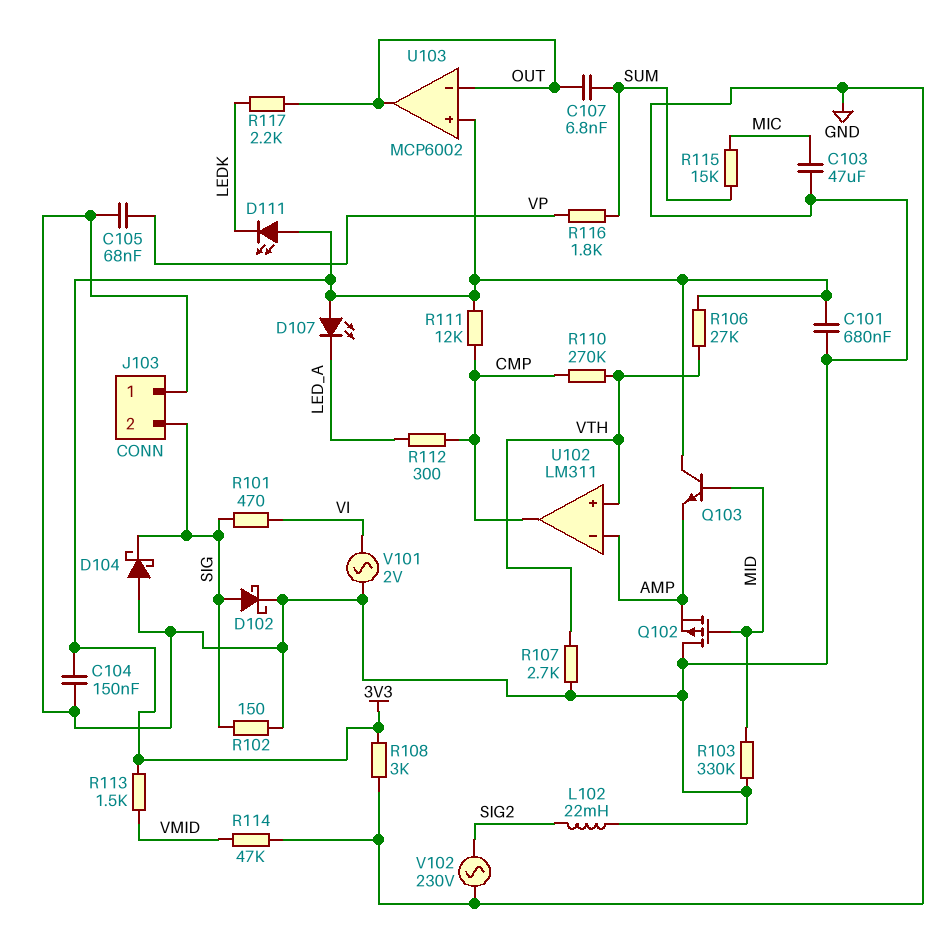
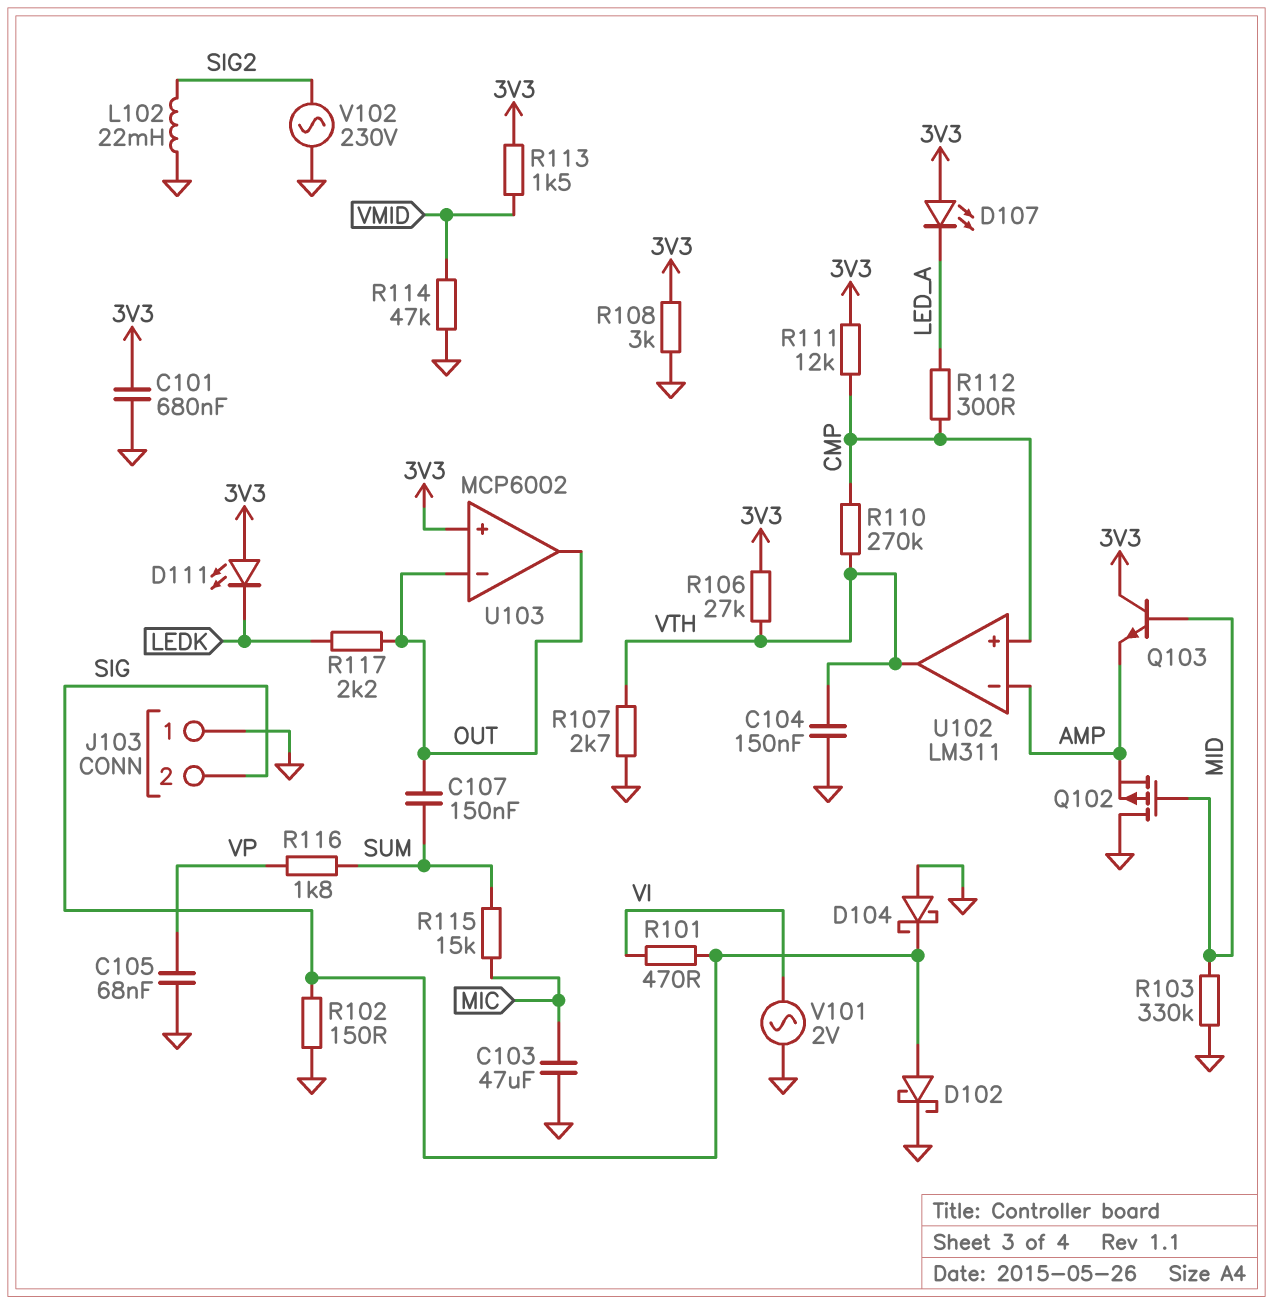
C104: 150nF (3V3, GND) -> 150nF (GND, VTH)
C107: 6.8nF (OUT, SUM) -> 150nF (OUT, SUM)
U102 pin in+: VTH -> CMP
U102 pin out: CMP -> VTH

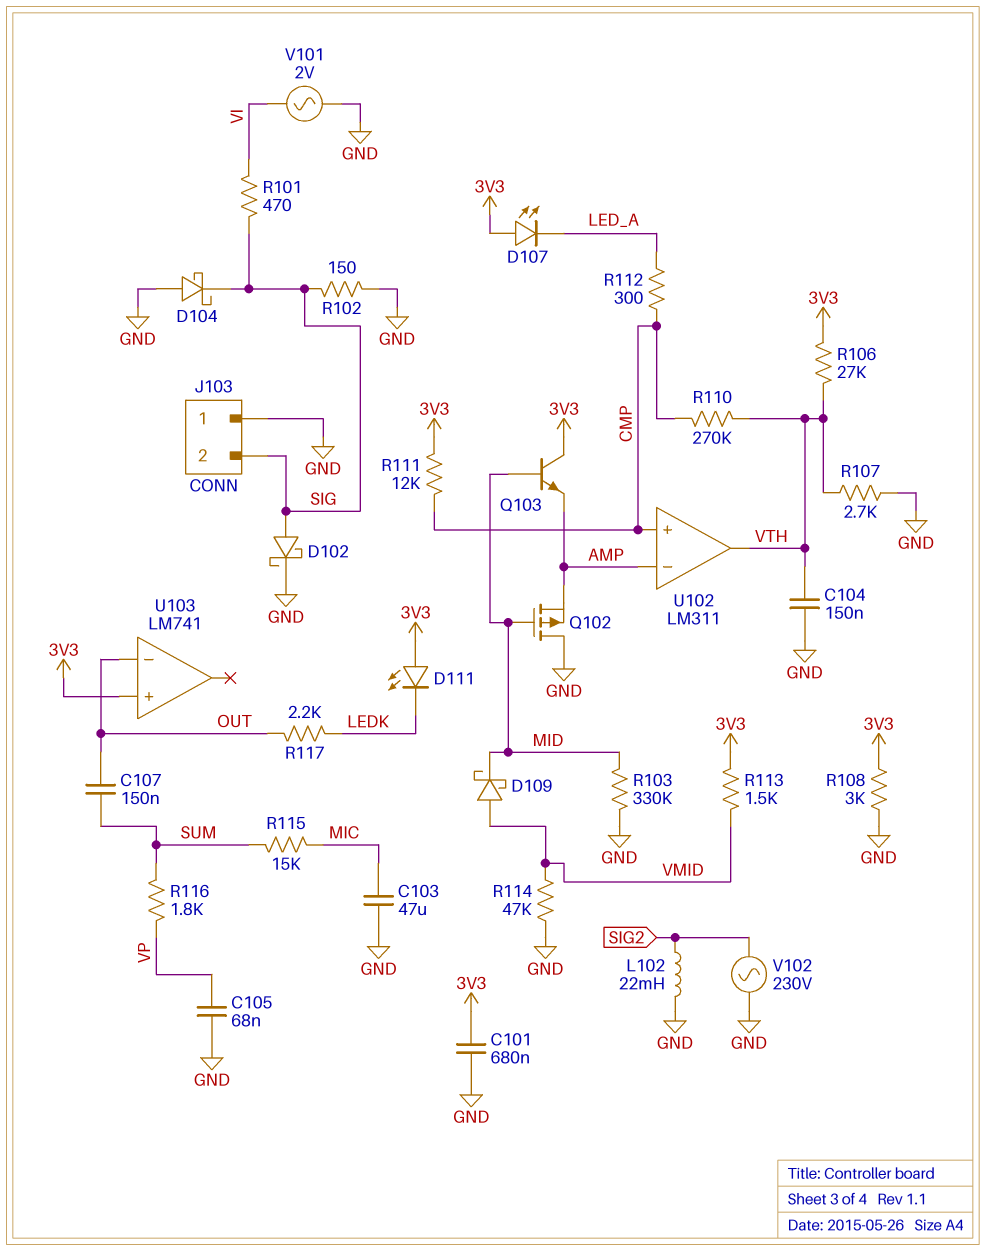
D109: none -> schottky (A VMID, K MID)
U103: MCP6002 -> LM741
U103 pin out: OUT -> none

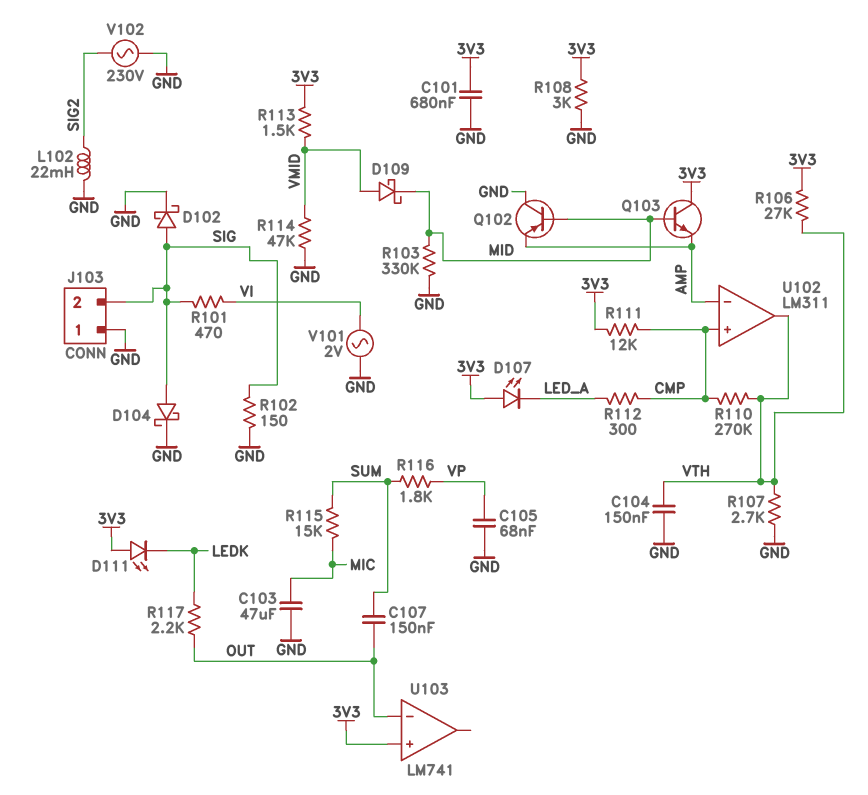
D104: schottky (A GND, K SIG) -> schottky (A SIG, K GND)
Q102: PMOS (G MID, D GND, S AMP) -> PNP (B MID, C GND, E AMP)

